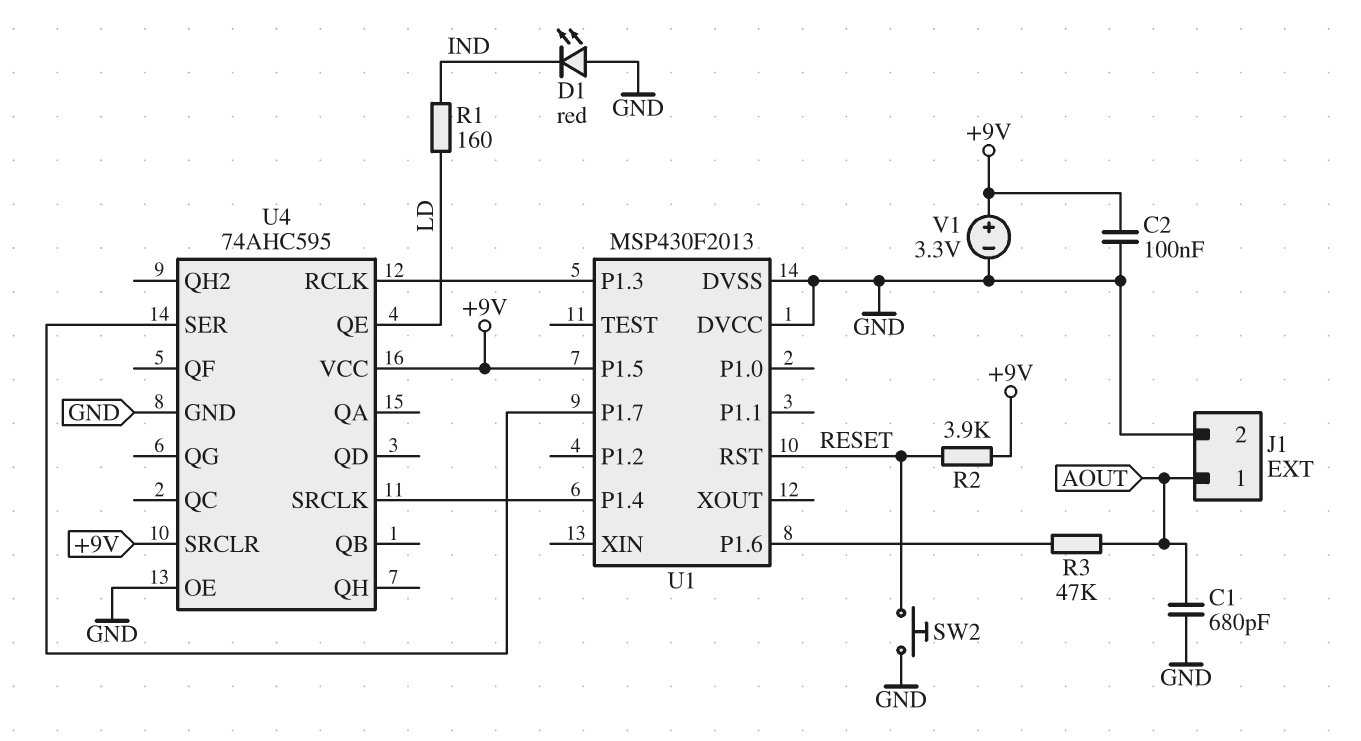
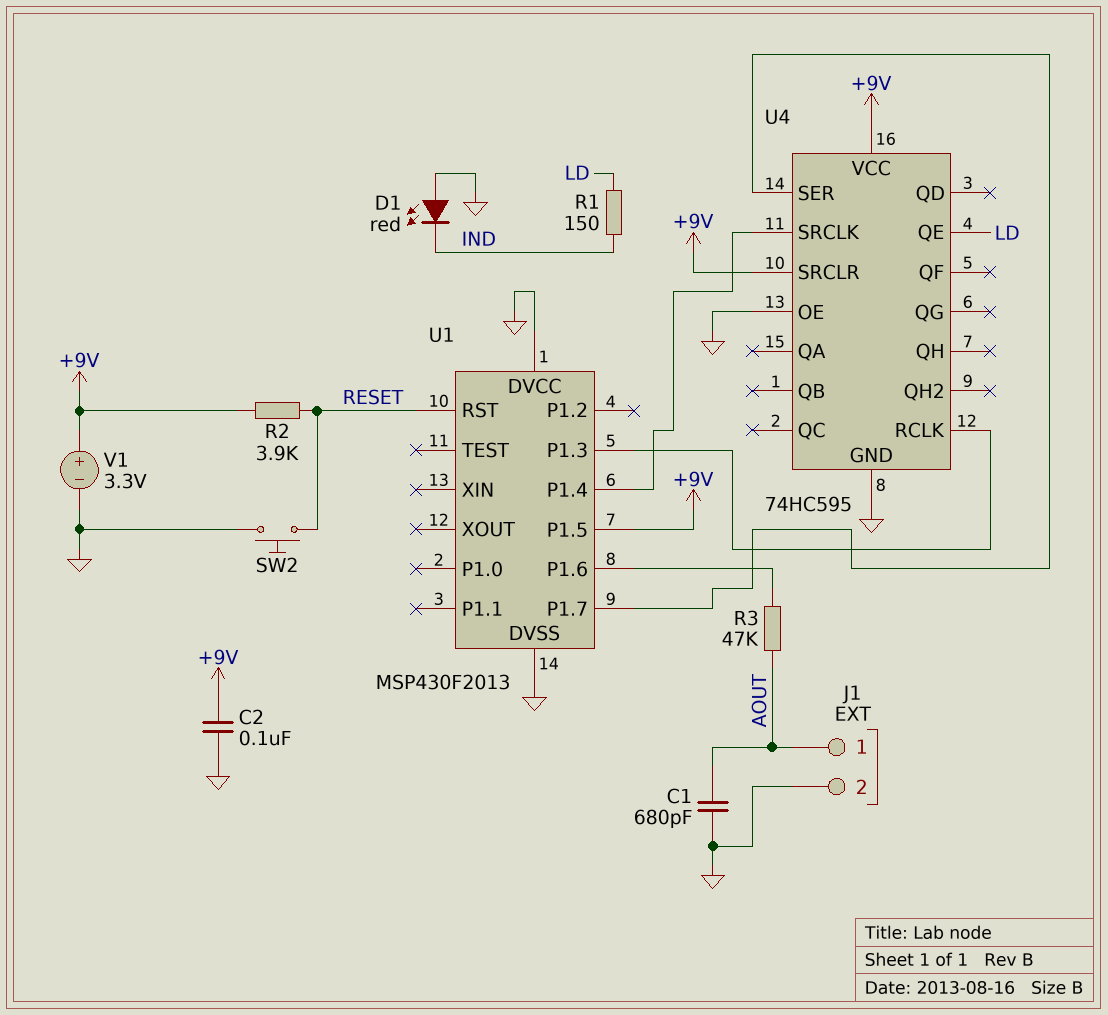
R1: 160 (IND, LD) -> 150 (IND, LD)
U4: 74AHC595 -> 74HC595

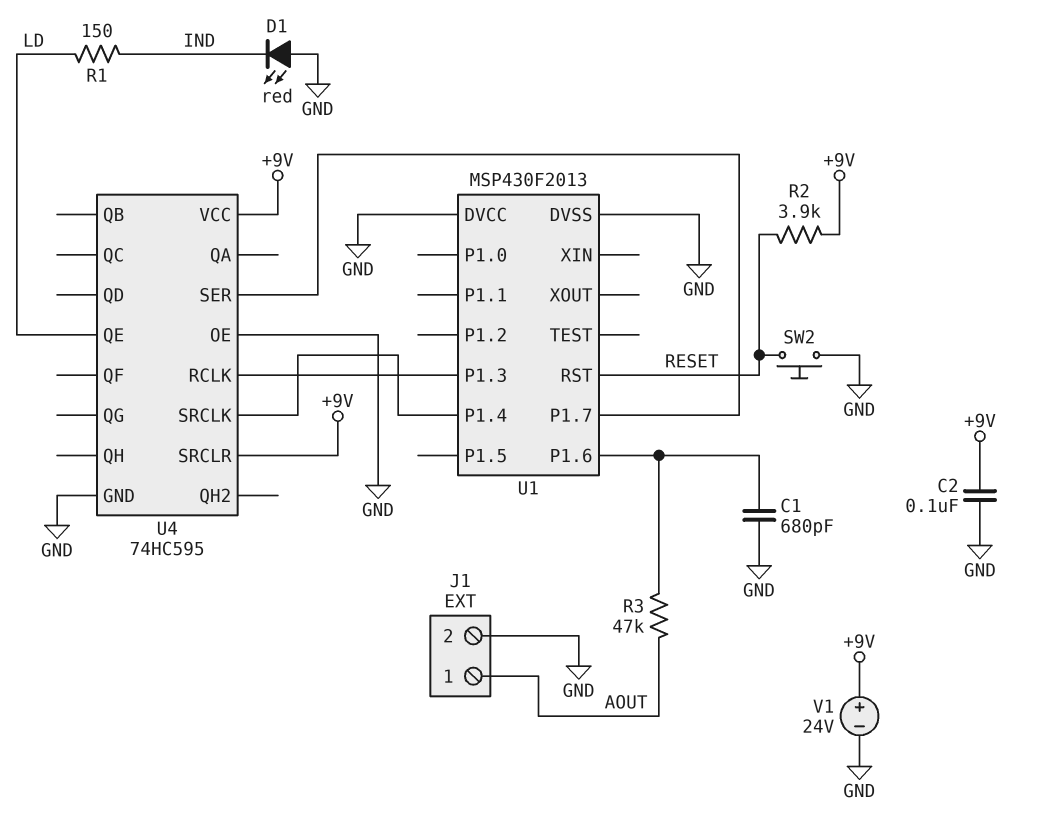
C1: 680pF (AOUT, GND) -> 680pF (GND, U1/P1.6)
U1 pin P1.5: +9V -> none
V1: 3.3V (plus +9V, minus GND) -> 24V (plus +9V, minus GND)

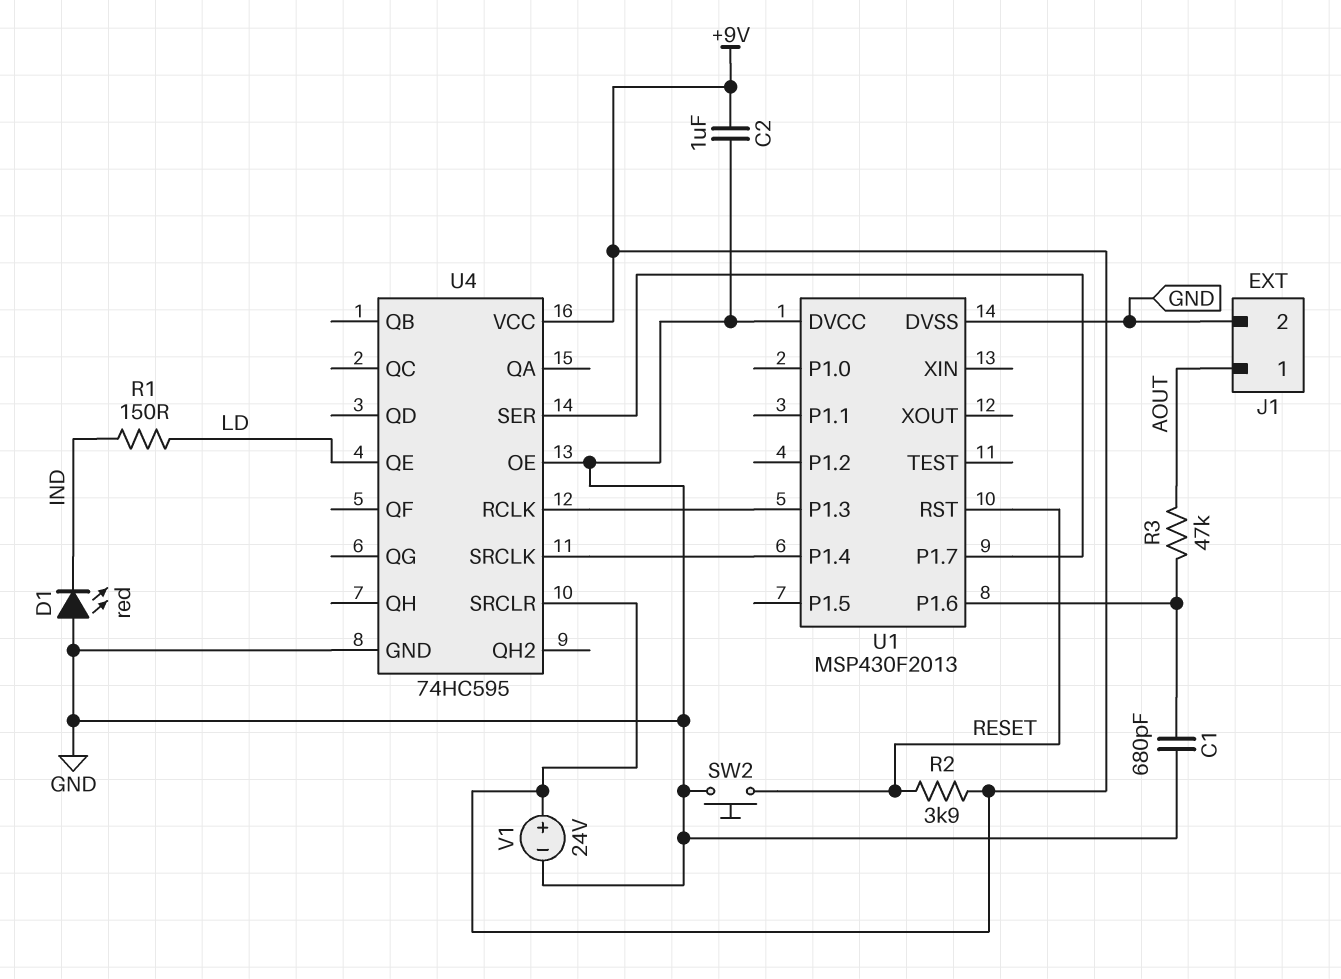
C2: 100nF (+9V, GND) -> 1uF (+9V, GND)

